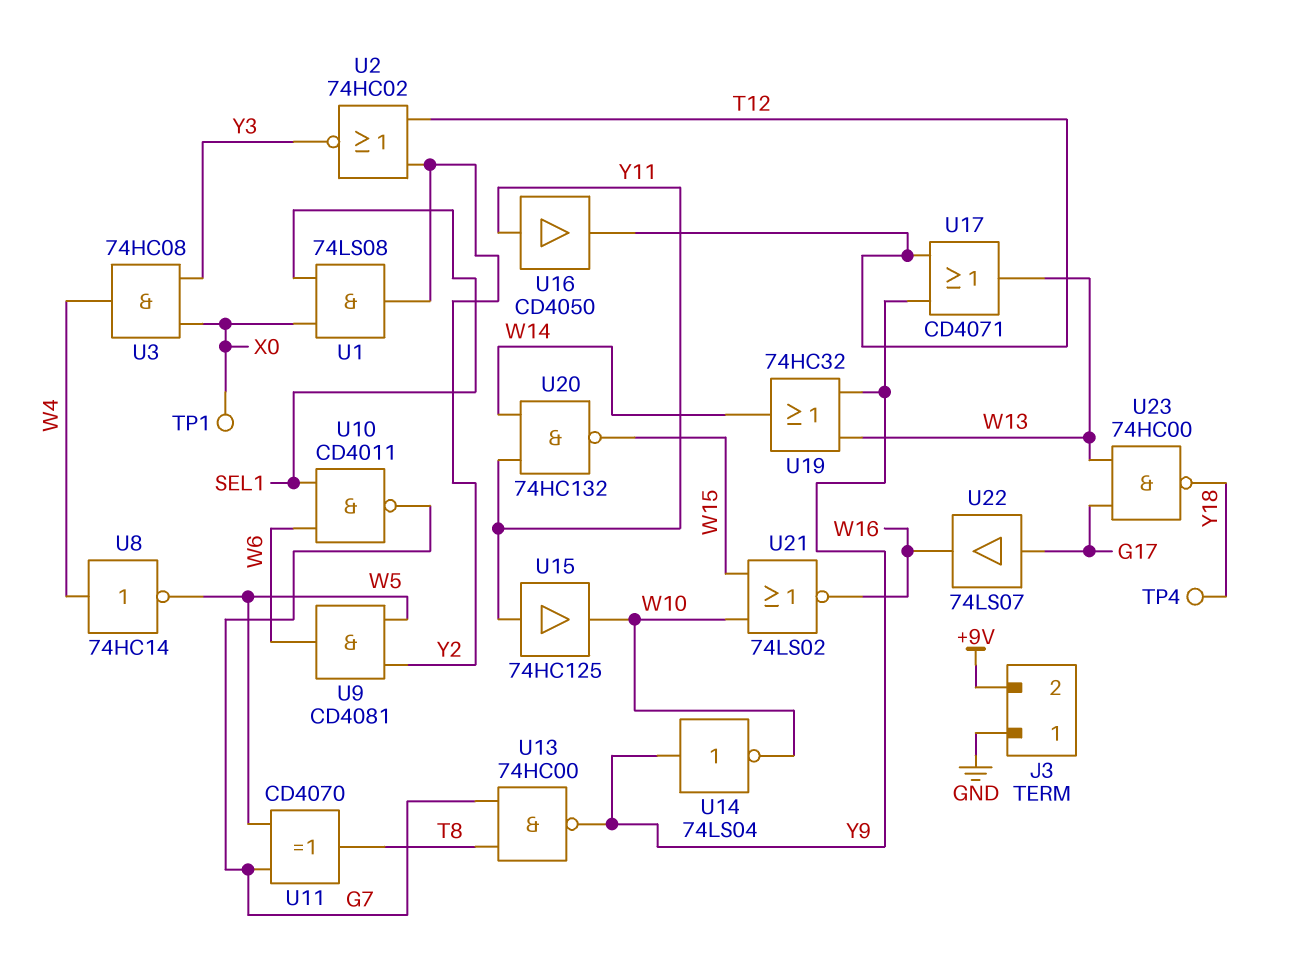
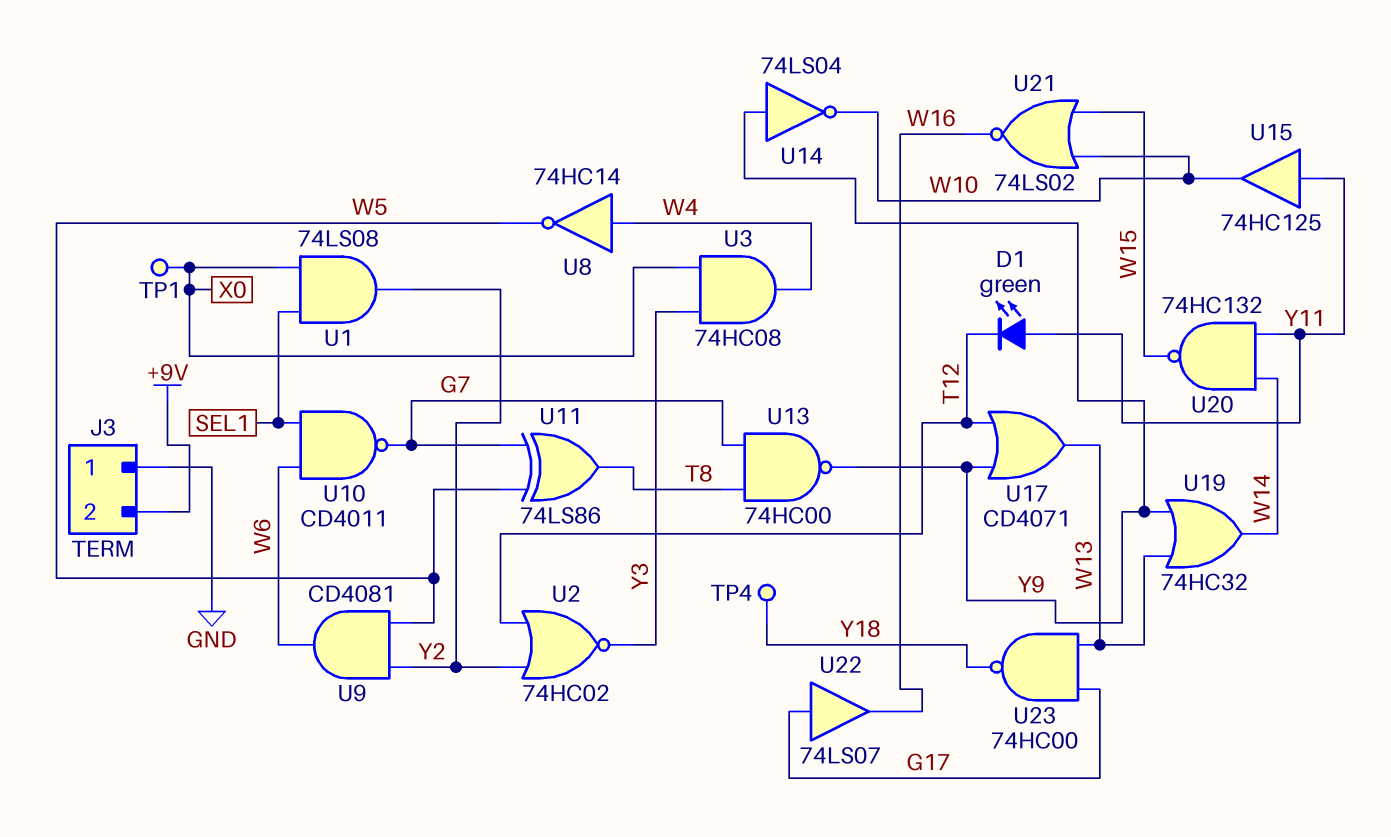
D1: none -> LED green (A Y11, K T12)
U11: XOR CD4070 (in G7, in W5, out T8) -> XOR 74LS86 (in G7, in W5, out T8)
U16: buffer CD4050 (in Y11, out T12) -> none

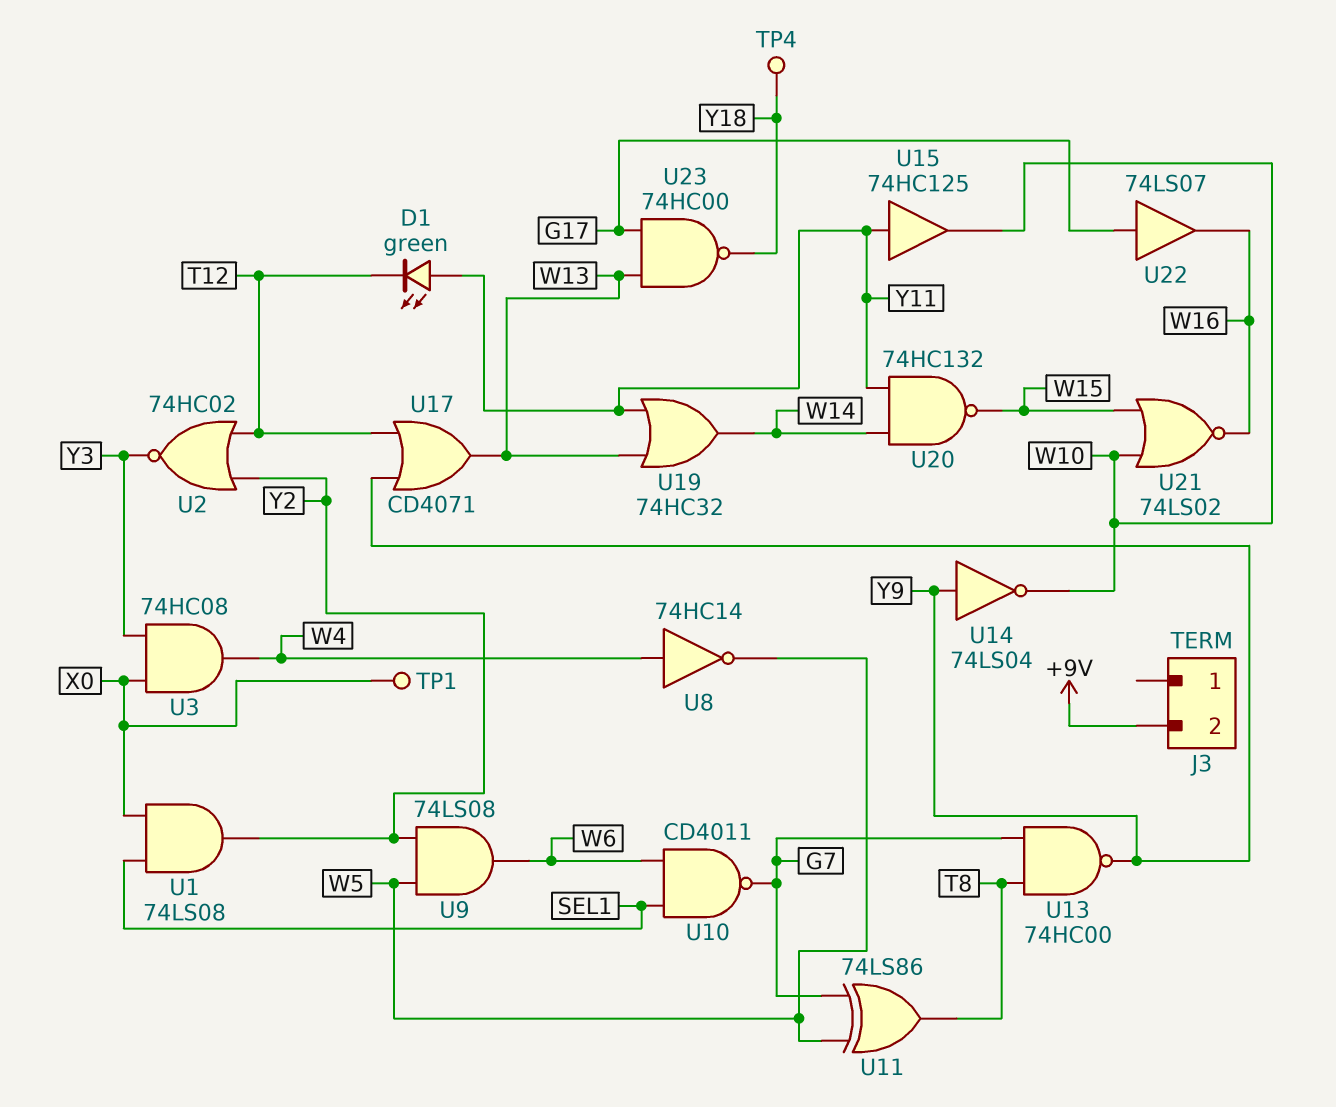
J3 pin 1: GND -> none
U9: AND CD4081 (in W5, in Y2, out W6) -> AND 74LS08 (in W5, in Y2, out W6)
U19: OR 74HC32 (in W13, in Y9, out W14) -> OR 74HC32 (in W13, in Y11, out W14)

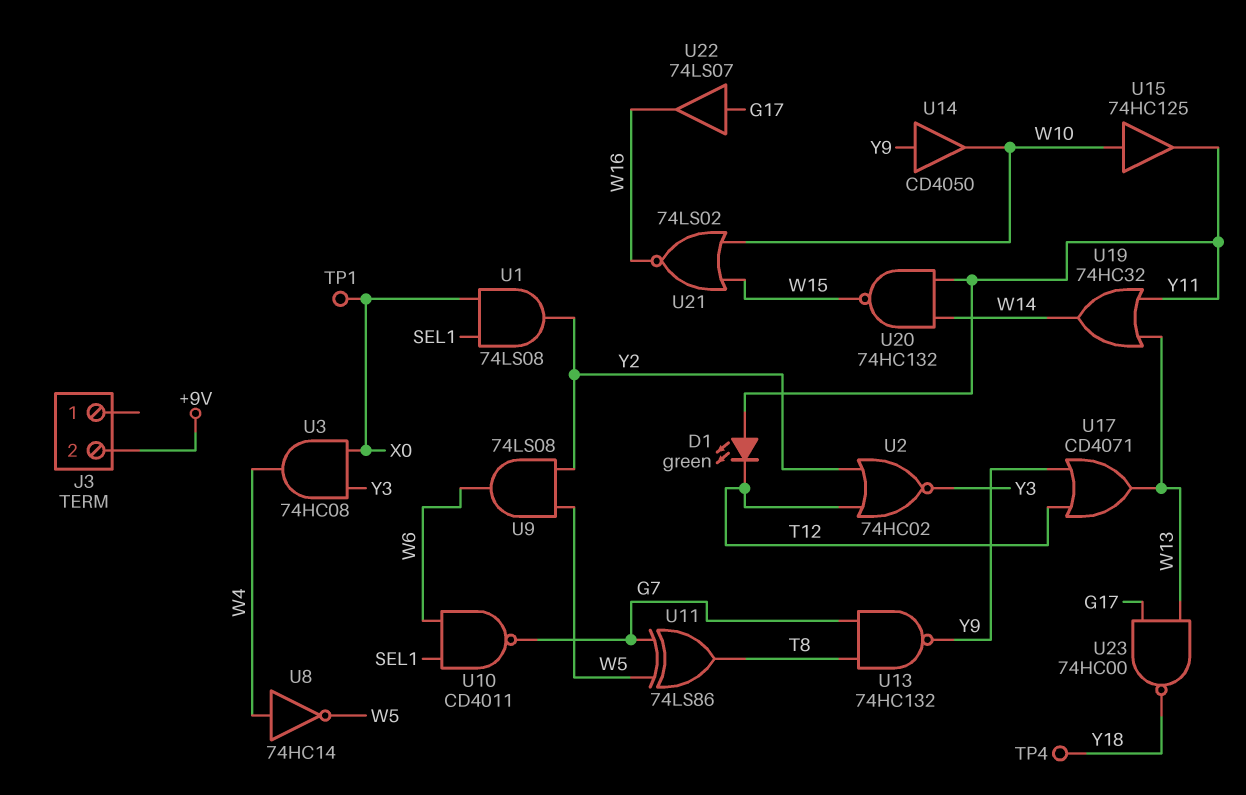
U13: NAND 74HC00 (in G7, in T8, out Y9) -> NAND 74HC132 (in G7, in T8, out Y9)
U14: NOT 74LS04 (in Y9, out W10) -> buffer CD4050 (in Y9, out W10)
U15: buffer 74HC125 (in Y11, out W10) -> buffer 74HC125 (in W10, out Y11)

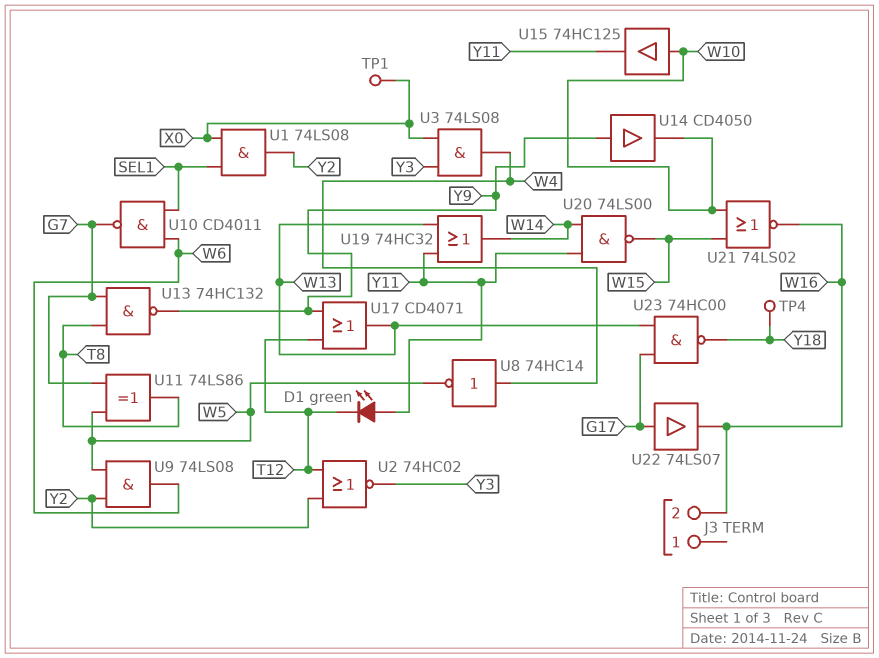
J3 pin 2: +9V -> W16
U3: AND 74HC08 (in X0, in Y3, out W4) -> AND 74LS08 (in X0, in Y3, out W4)
U20: NAND 74HC132 (in W14, in Y11, out W15) -> NAND 74LS00 (in W14, in Y11, out W15)

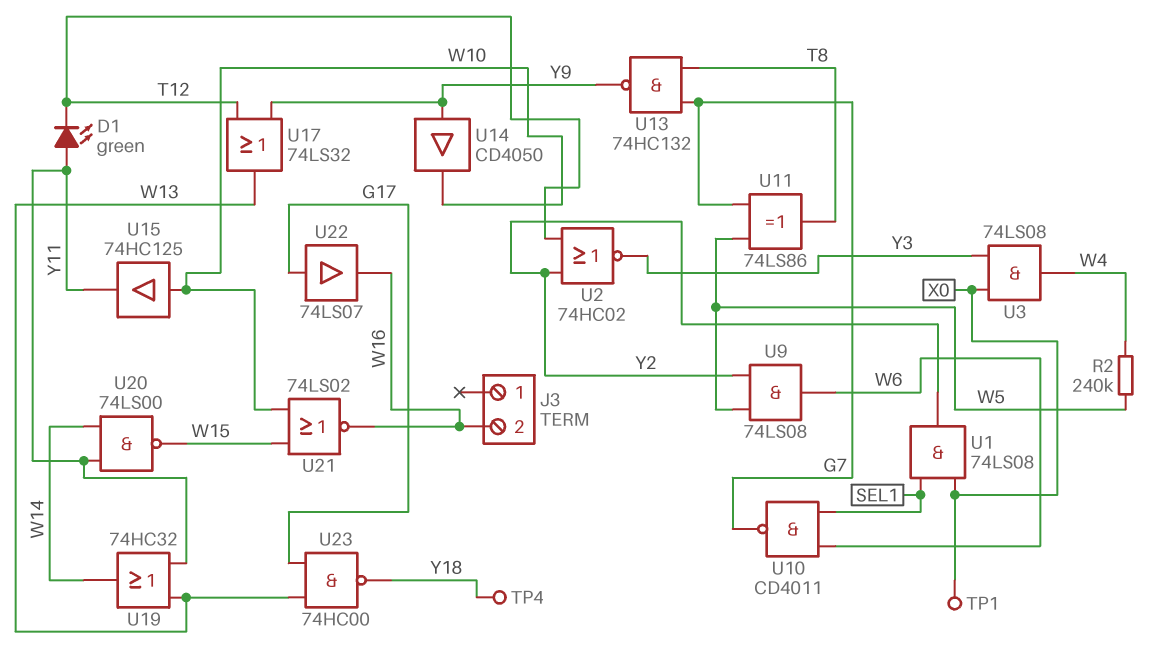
R2: none -> 240k (W4, W5)
U8: NOT 74HC14 (in W4, out W5) -> none
U17: OR CD4071 (in T12, in Y9, out W13) -> OR 74LS32 (in T12, in Y9, out W13)

